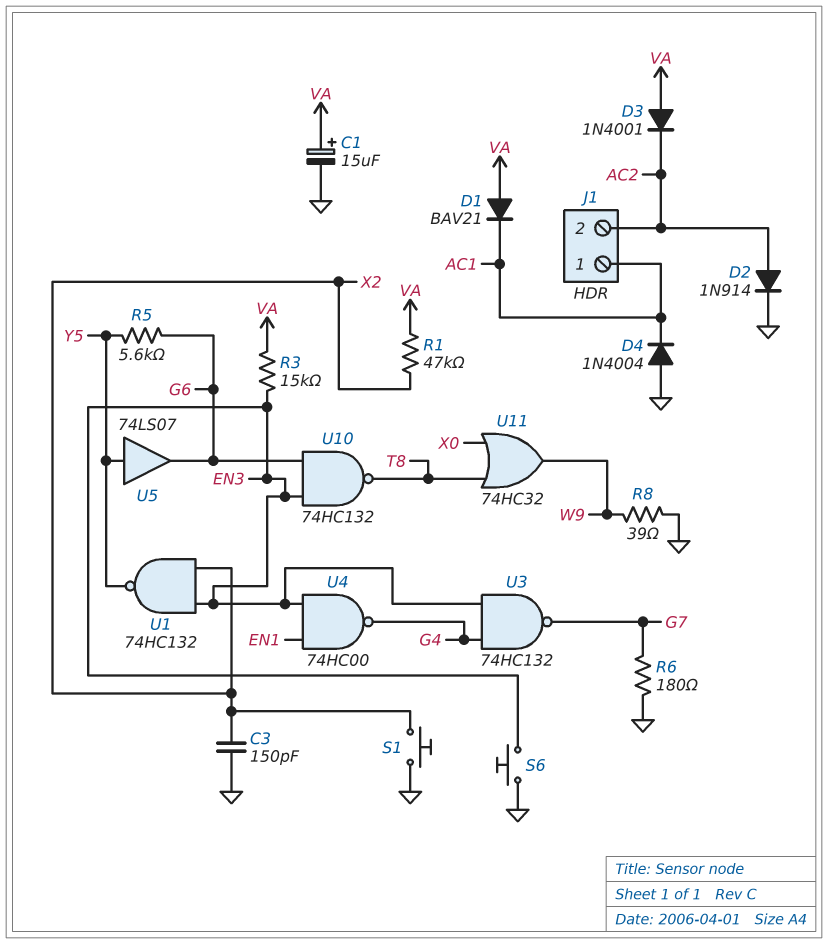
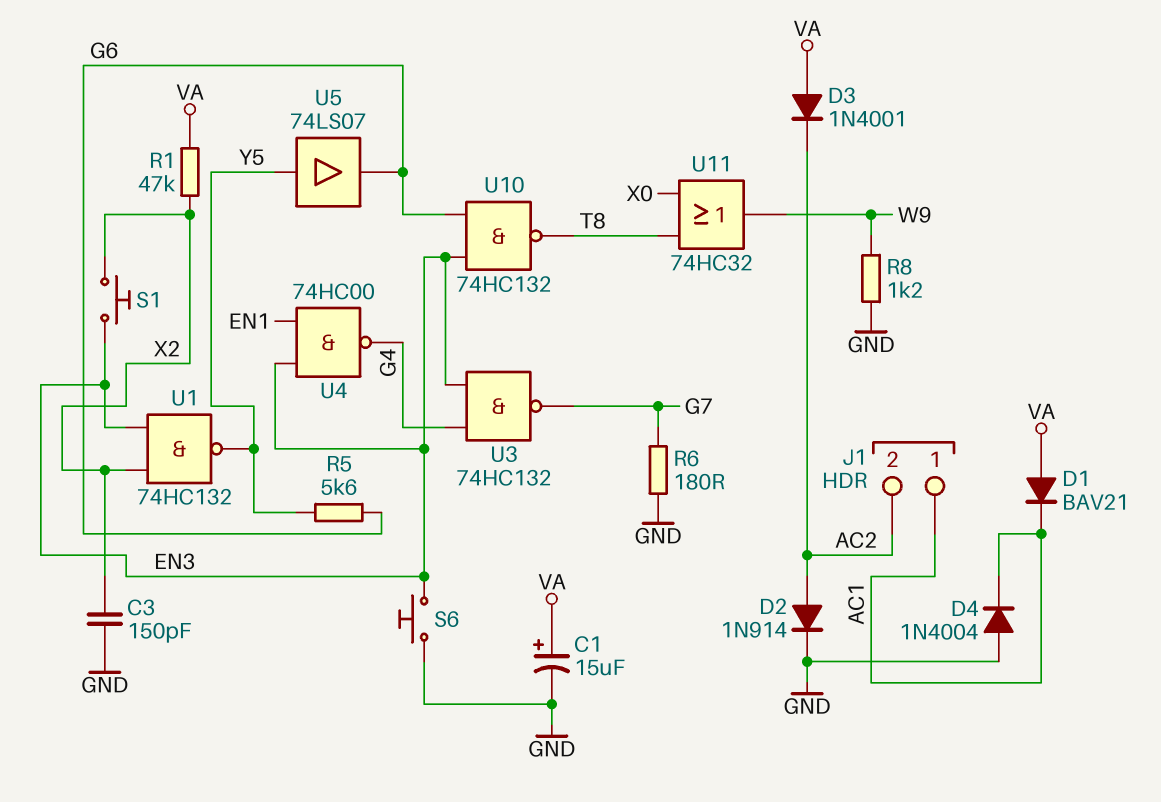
R3: 15k (EN3, VA) -> none
R8: 39 (GND, W9) -> 1.2k (GND, W9)
S1: button (GND, X2) -> button (EN3, X2)

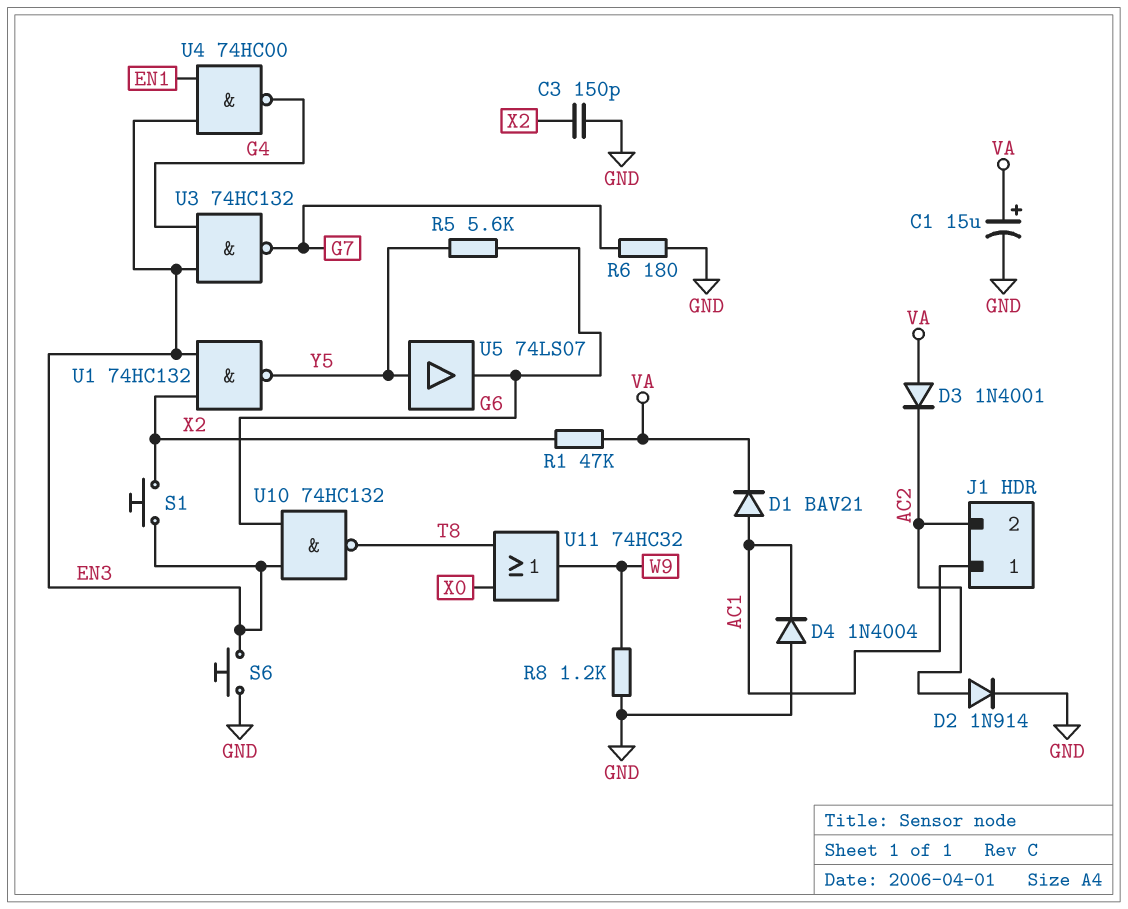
D1: diode BAV21 (A VA, K AC1) -> diode BAV21 (A AC1, K VA)

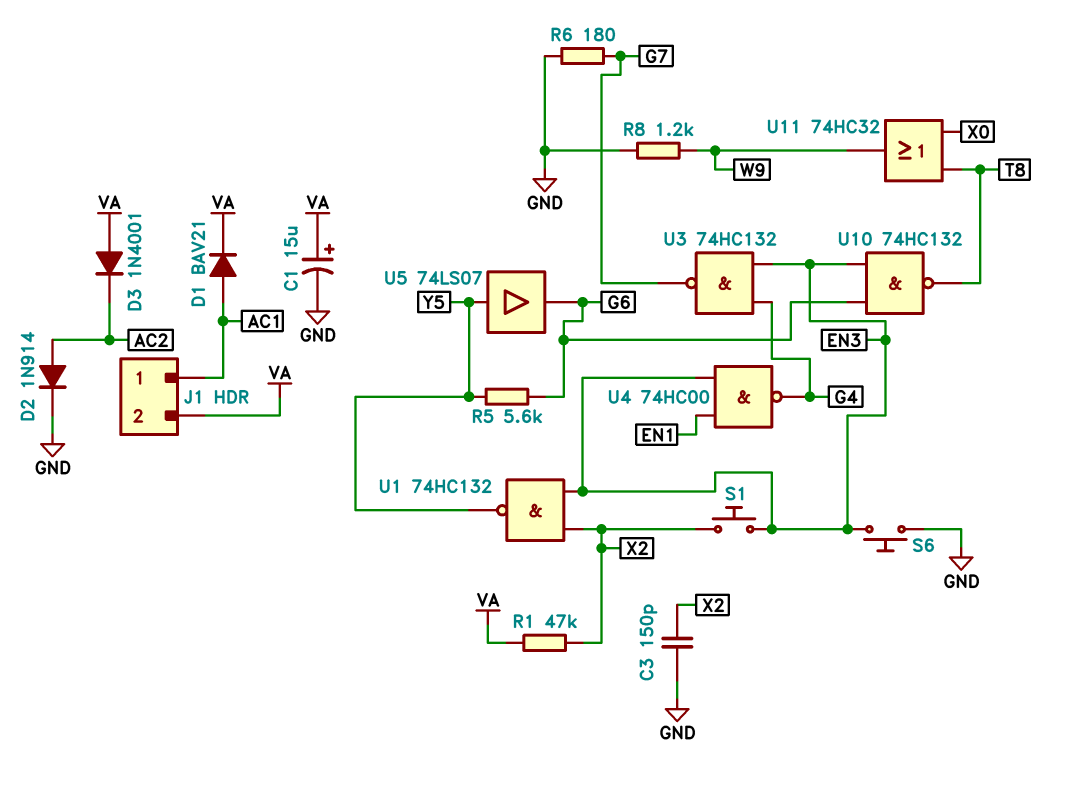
D4: diode 1N4004 (A GND, K AC1) -> none
J1 pin 2: AC2 -> VA

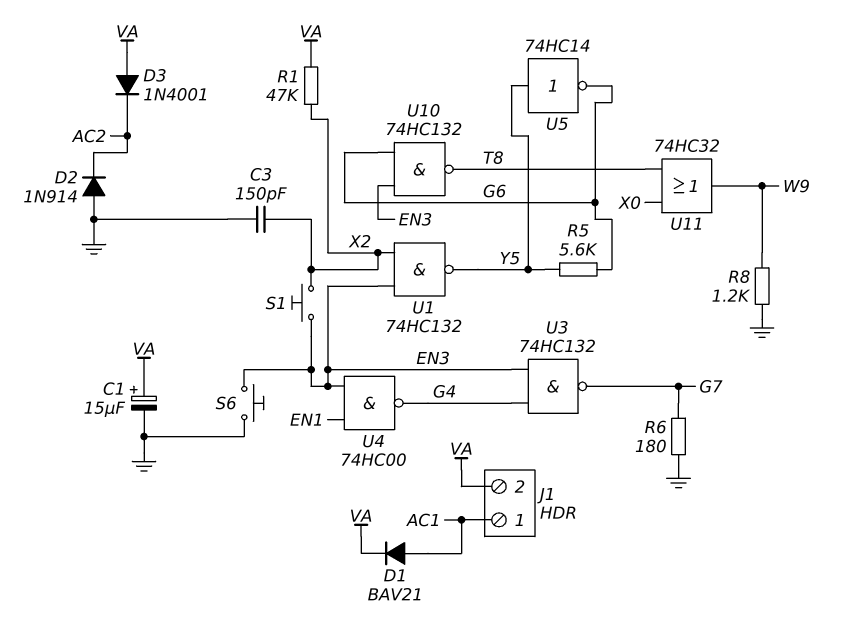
D2: diode 1N914 (A AC2, K GND) -> diode 1N914 (A GND, K AC2)
U5: buffer 74LS07 (in Y5, out G6) -> NOT 74HC14 (in Y5, out G6)

